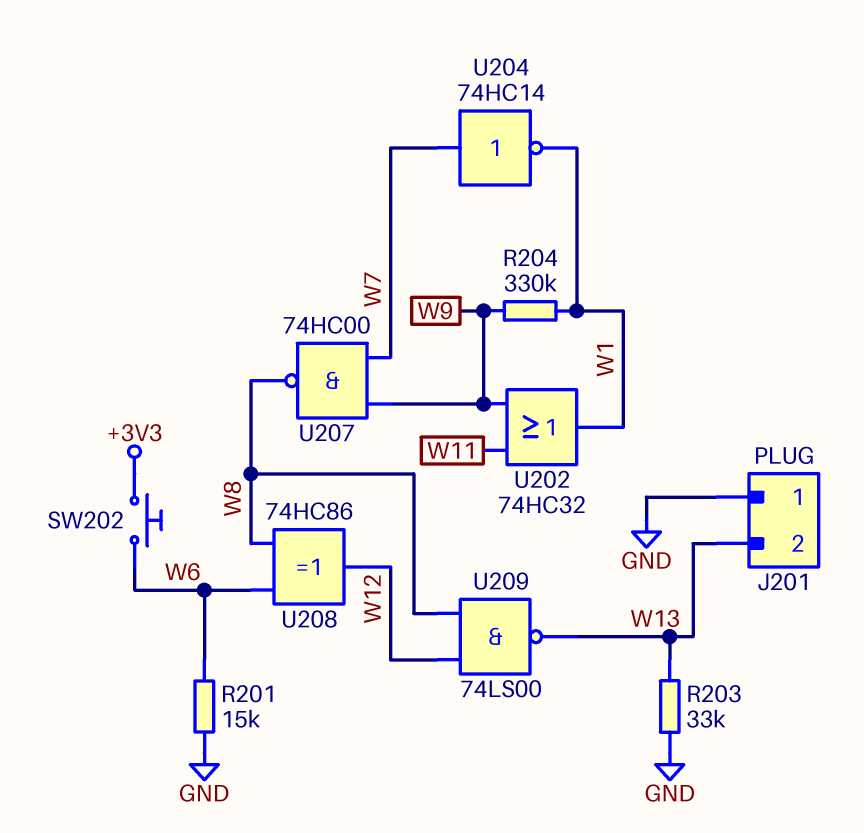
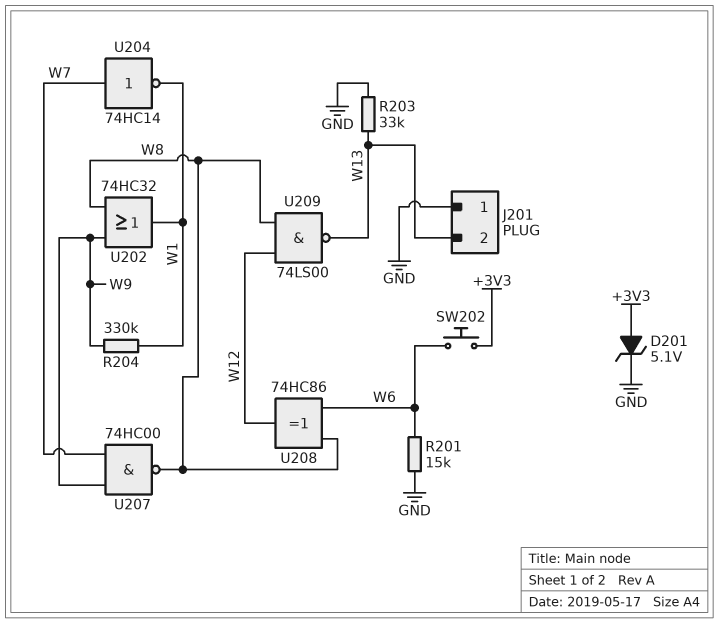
D201: none -> zener 5.1V (A +3V3, K GND)
U202: OR 74HC32 (in W9, in W11, out W1) -> OR 74HC32 (in W8, in W9, out W1)

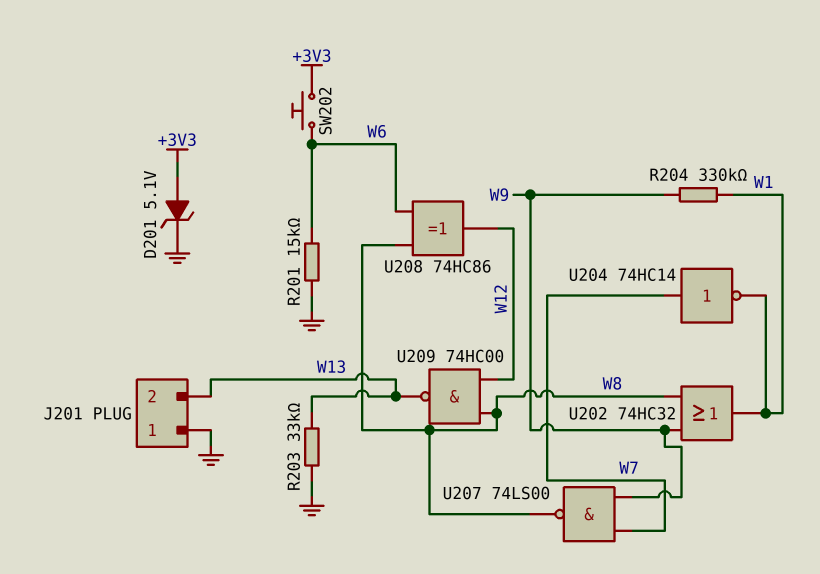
U207: NAND 74HC00 (in W7, in W9, out W8) -> NAND 74LS00 (in W7, in W9, out W8)
U209: NAND 74LS00 (in W8, in W12, out W13) -> NAND 74HC00 (in W8, in W12, out W13)

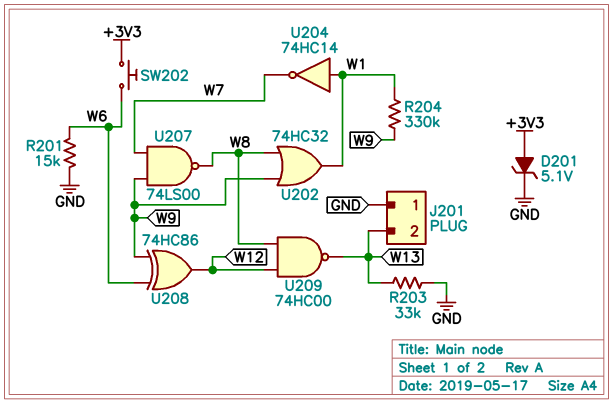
U204: NOT 74HC14 (in W7, out W1) -> NOT 74HC14 (in W1, out W7)
U208: XOR 74HC86 (in W6, in W8, out W12) -> XOR 74HC86 (in W6, in W9, out W12)

